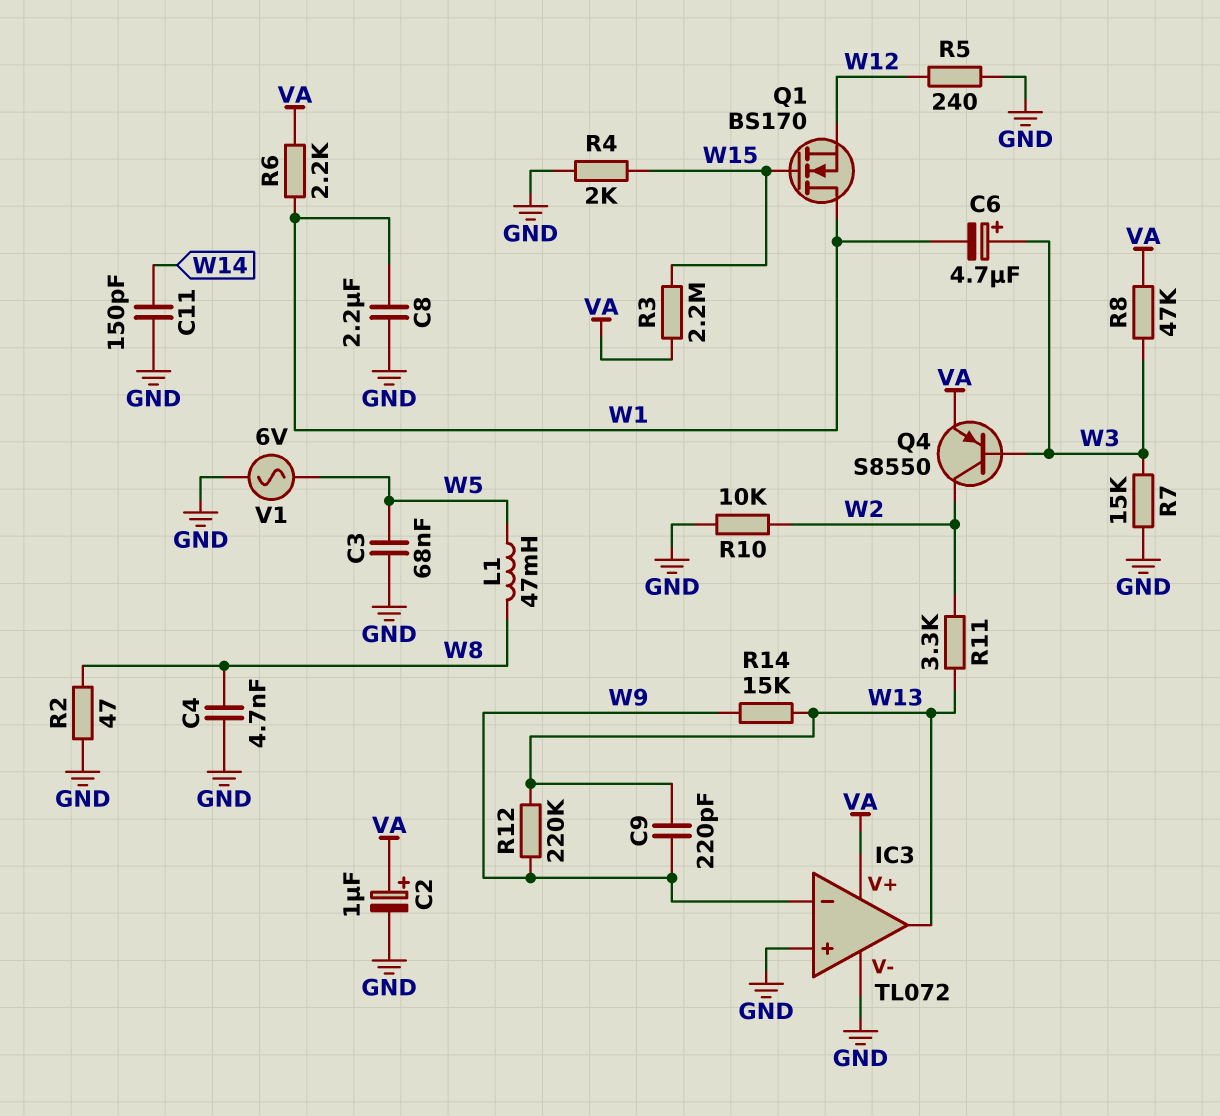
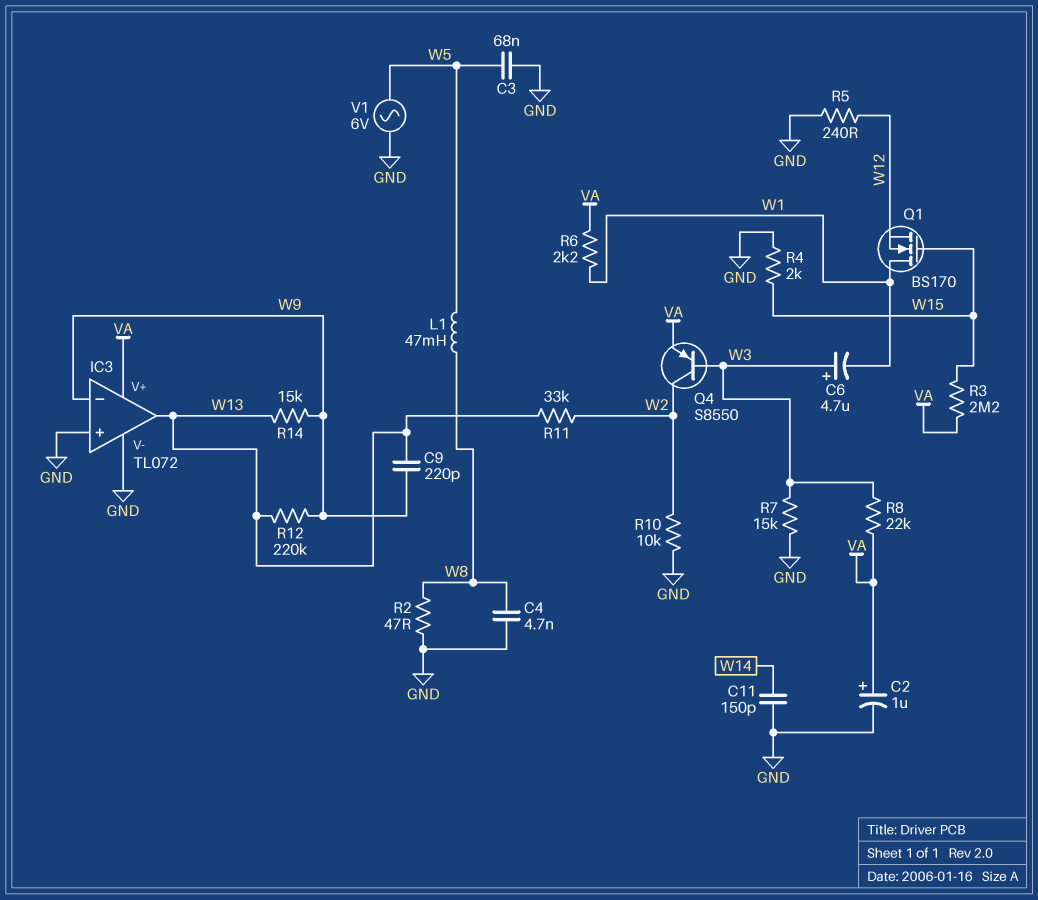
C8: 2.2uF (GND, W1) -> none
R8: 47k (VA, W3) -> 22k (VA, W3)
R11: 3.3k (W2, W13) -> 33k (W2, W13)

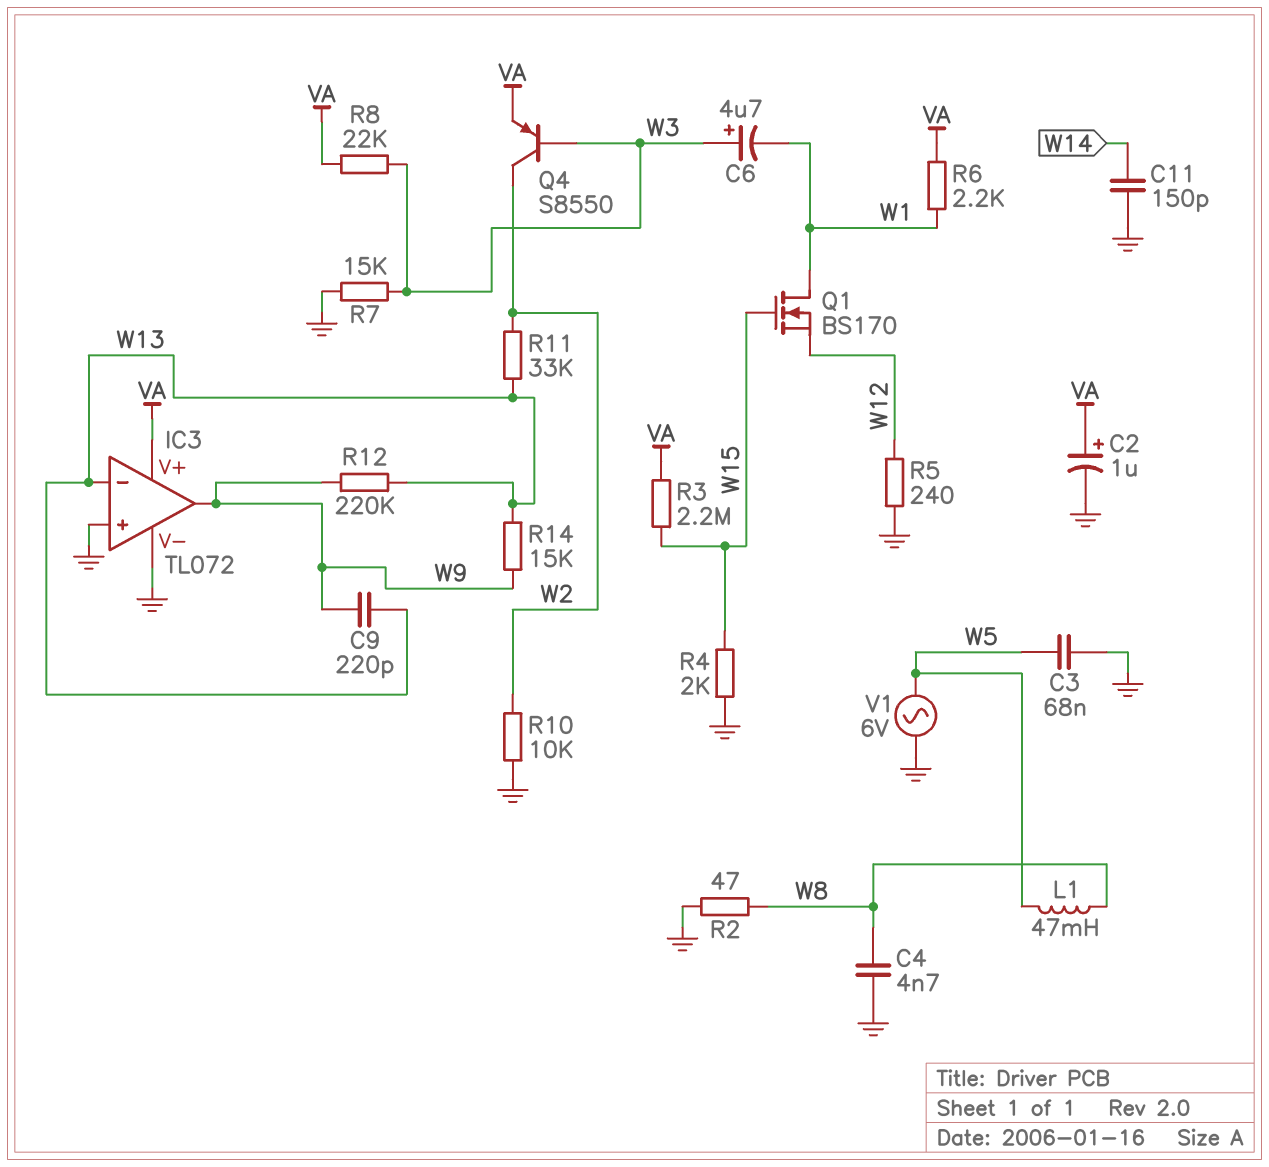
IC3 pin in-: W9 -> W13
IC3 pin out: W13 -> W9

